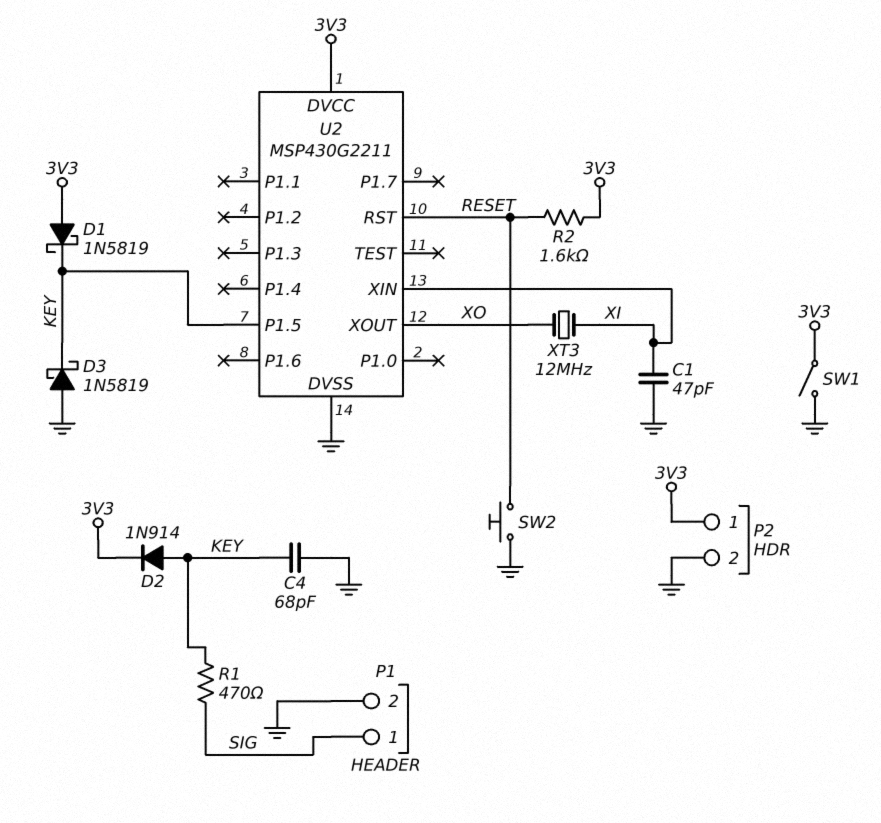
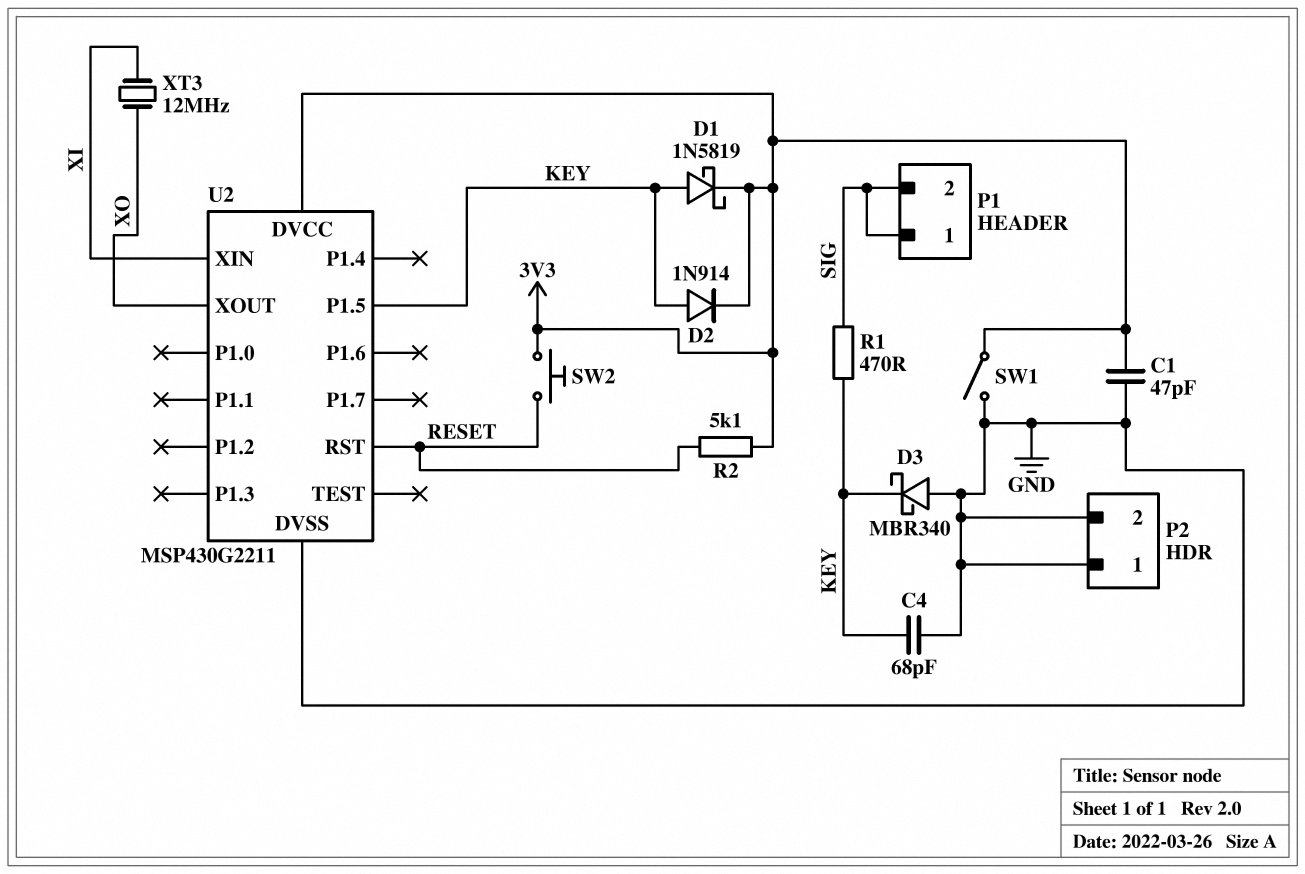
C1: 47pF (GND, XI) -> 47pF (3V3, GND)
D1: schottky 1N5819 (A 3V3, K KEY) -> schottky 1N5819 (A KEY, K 3V3)
D3: schottky 1N5819 (A GND, K KEY) -> schottky MBR340 (A GND, K KEY)
P1 pin 2: GND -> SIG
P2 pin 1: 3V3 -> GND
R2: 1.6k (3V3, RESET) -> 5.1k (3V3, RESET)
SW2: button (GND, RESET) -> button (3V3, RESET)

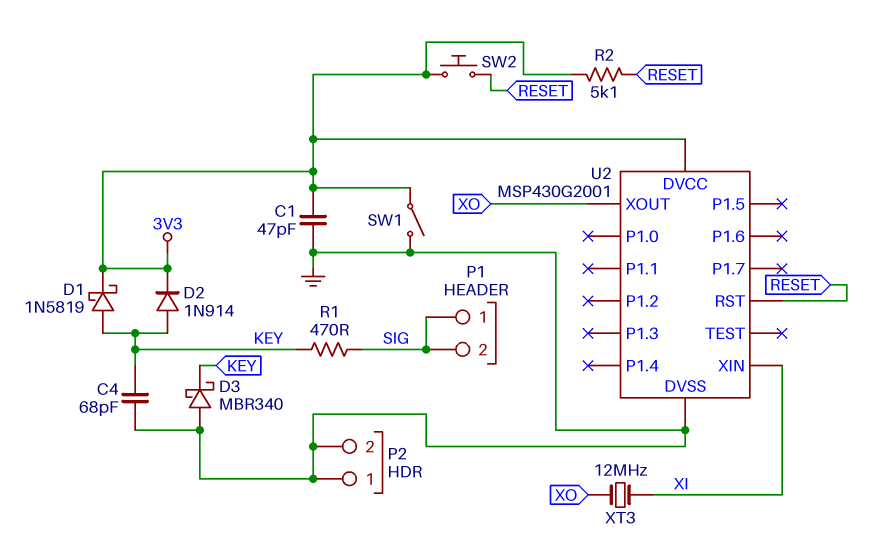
U2: MSP430G2211 -> MSP430G2001
U2 pin P1.5: KEY -> none

